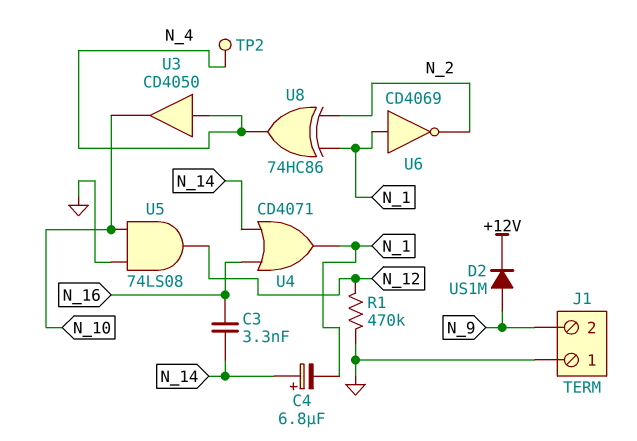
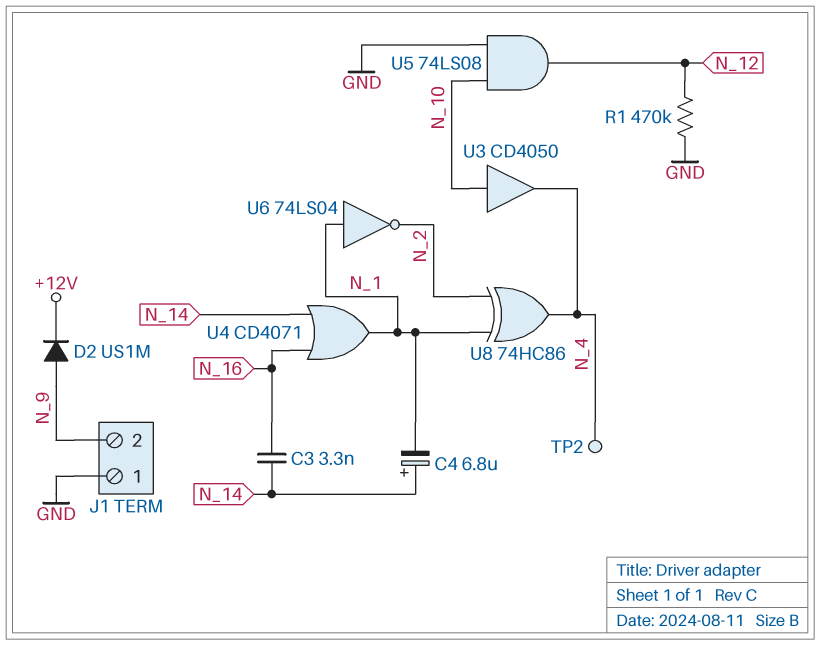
U3: buffer CD4050 (in N_4, out N_10) -> buffer CD4050 (in N_10, out N_4)
U6: NOT CD4069 (in N_1, out N_2) -> NOT 74LS04 (in N_1, out N_2)

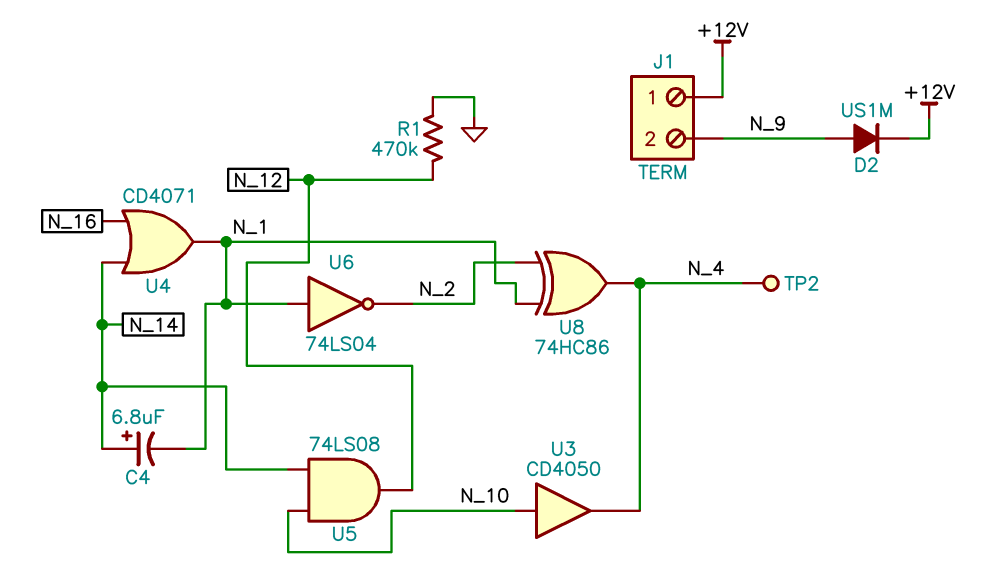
C3: 3.3nF (N_14, N_16) -> none
J1 pin 1: GND -> +12V
U5: AND 74LS08 (in GND, in N_10, out N_12) -> AND 74LS08 (in N_10, in N_14, out N_12)

